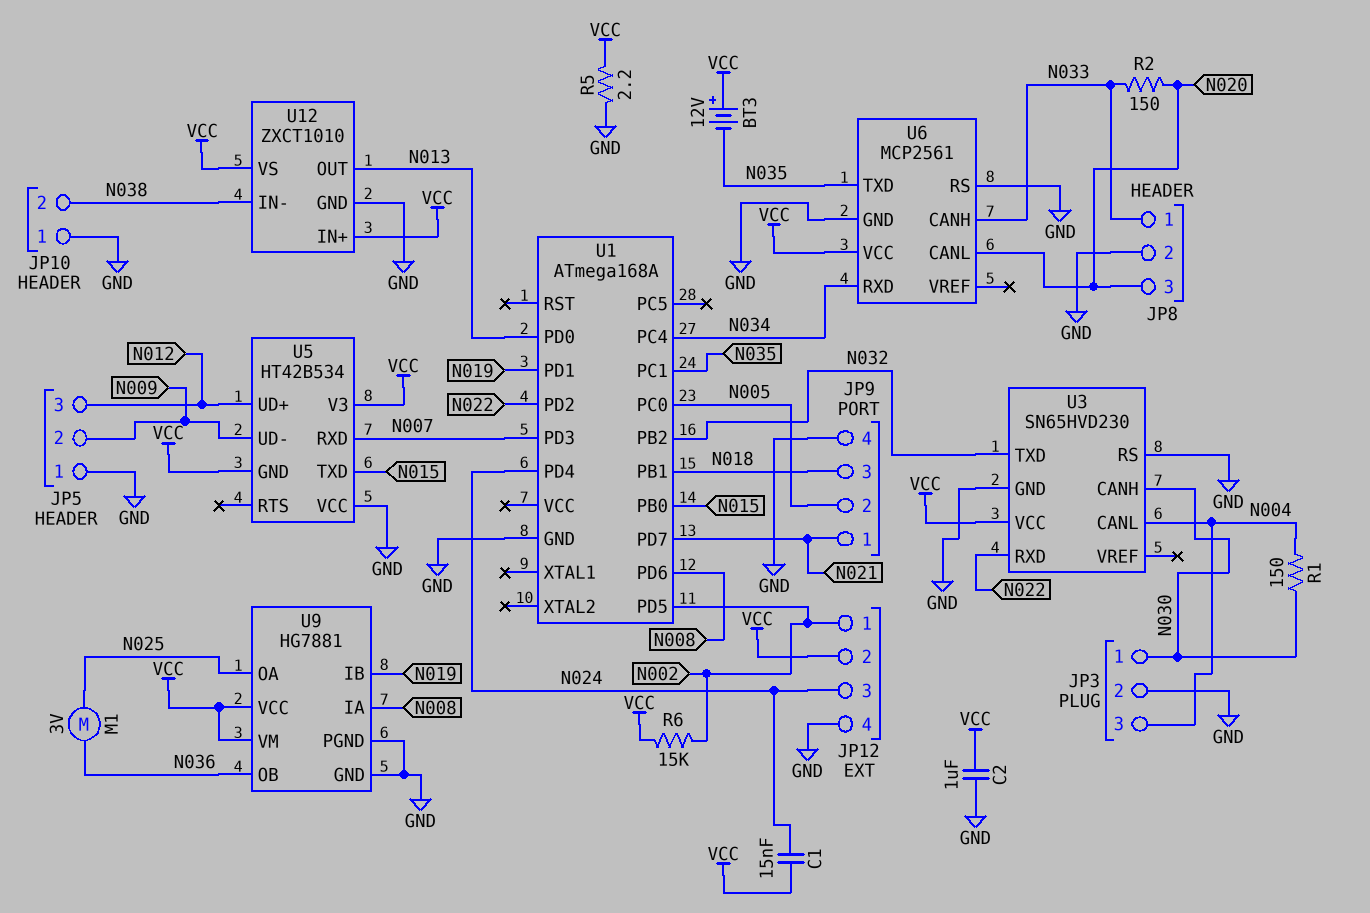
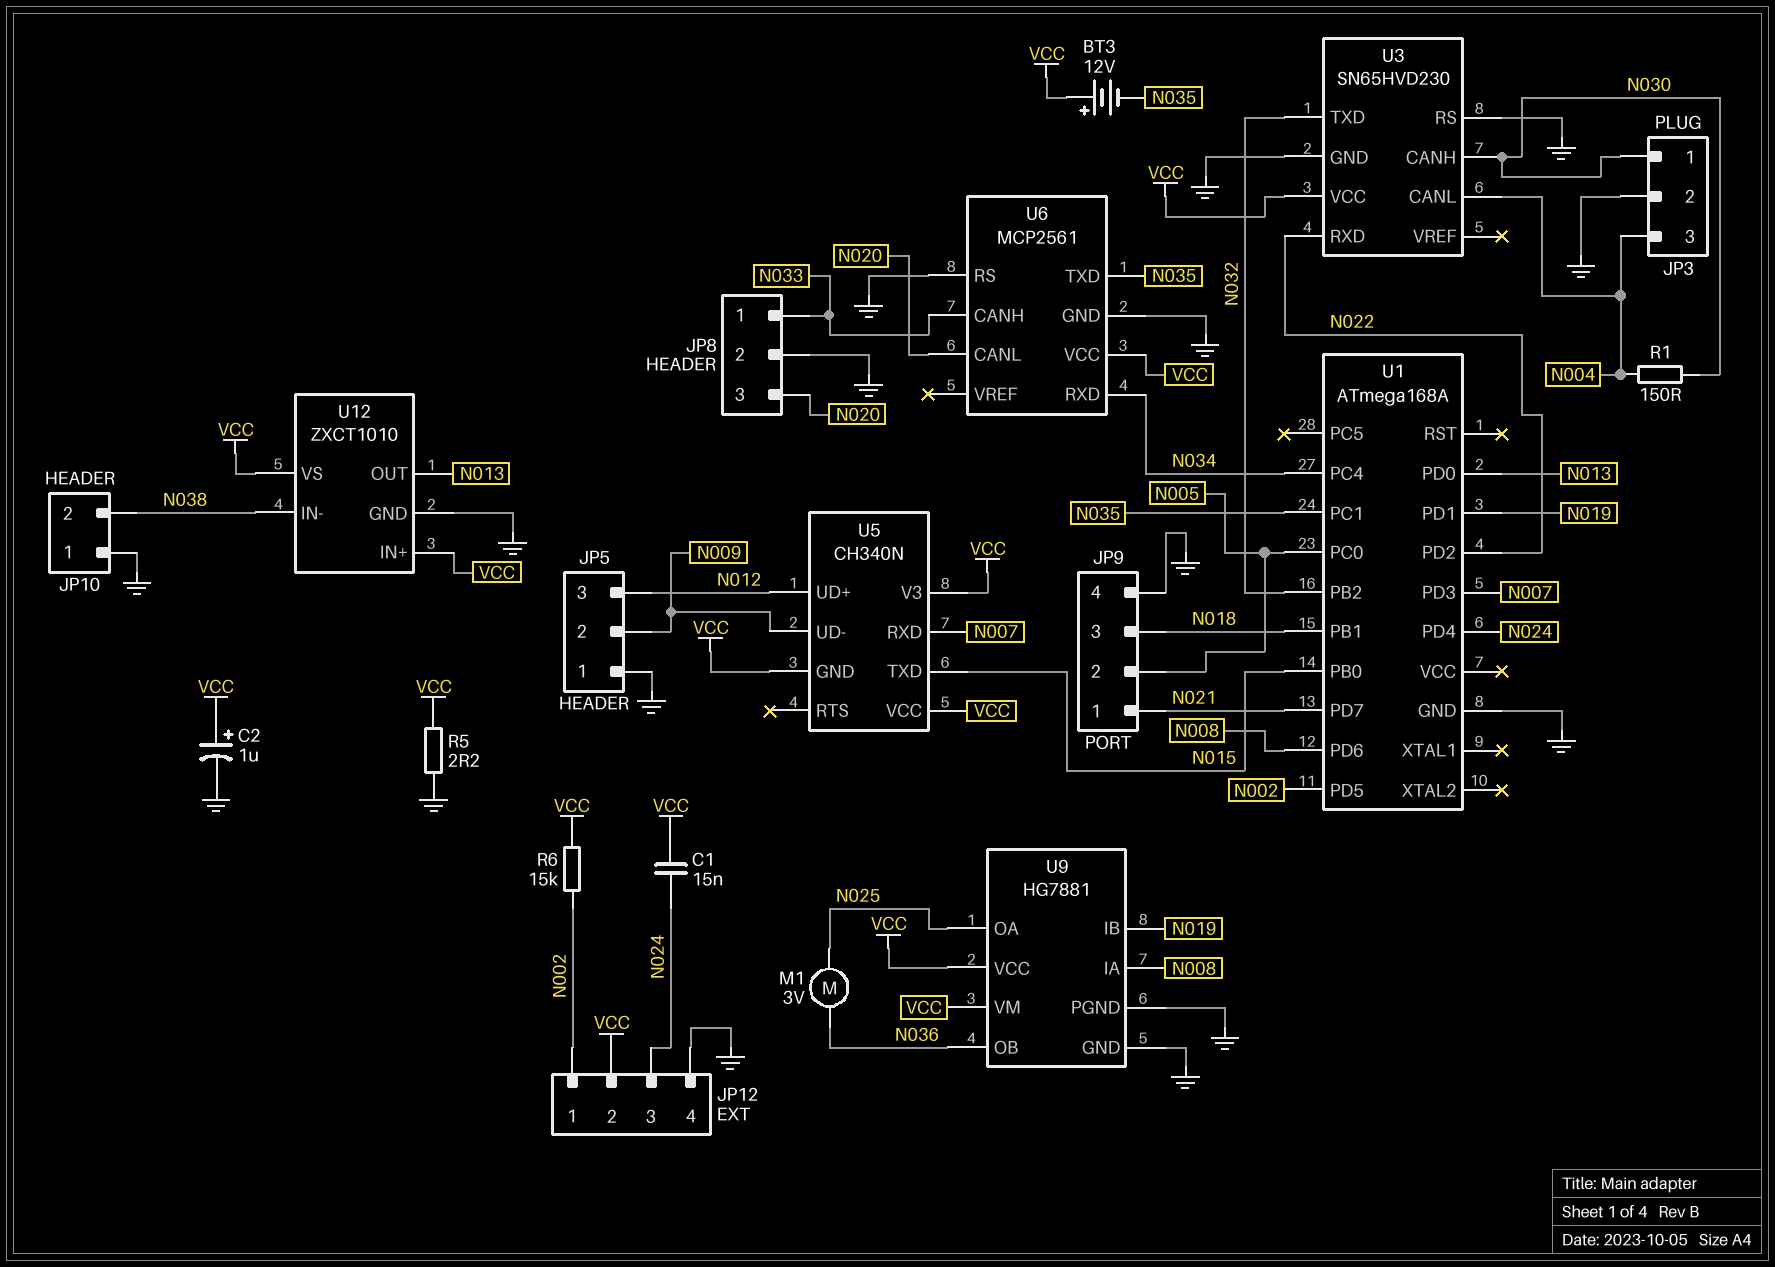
C2: 1uF (GND, VCC) -> 1uF (plus VCC, minus GND)
R2: 150 (N020, N033) -> none
U5: HT42B534 -> CH340N
U5 pin VCC: GND -> VCC

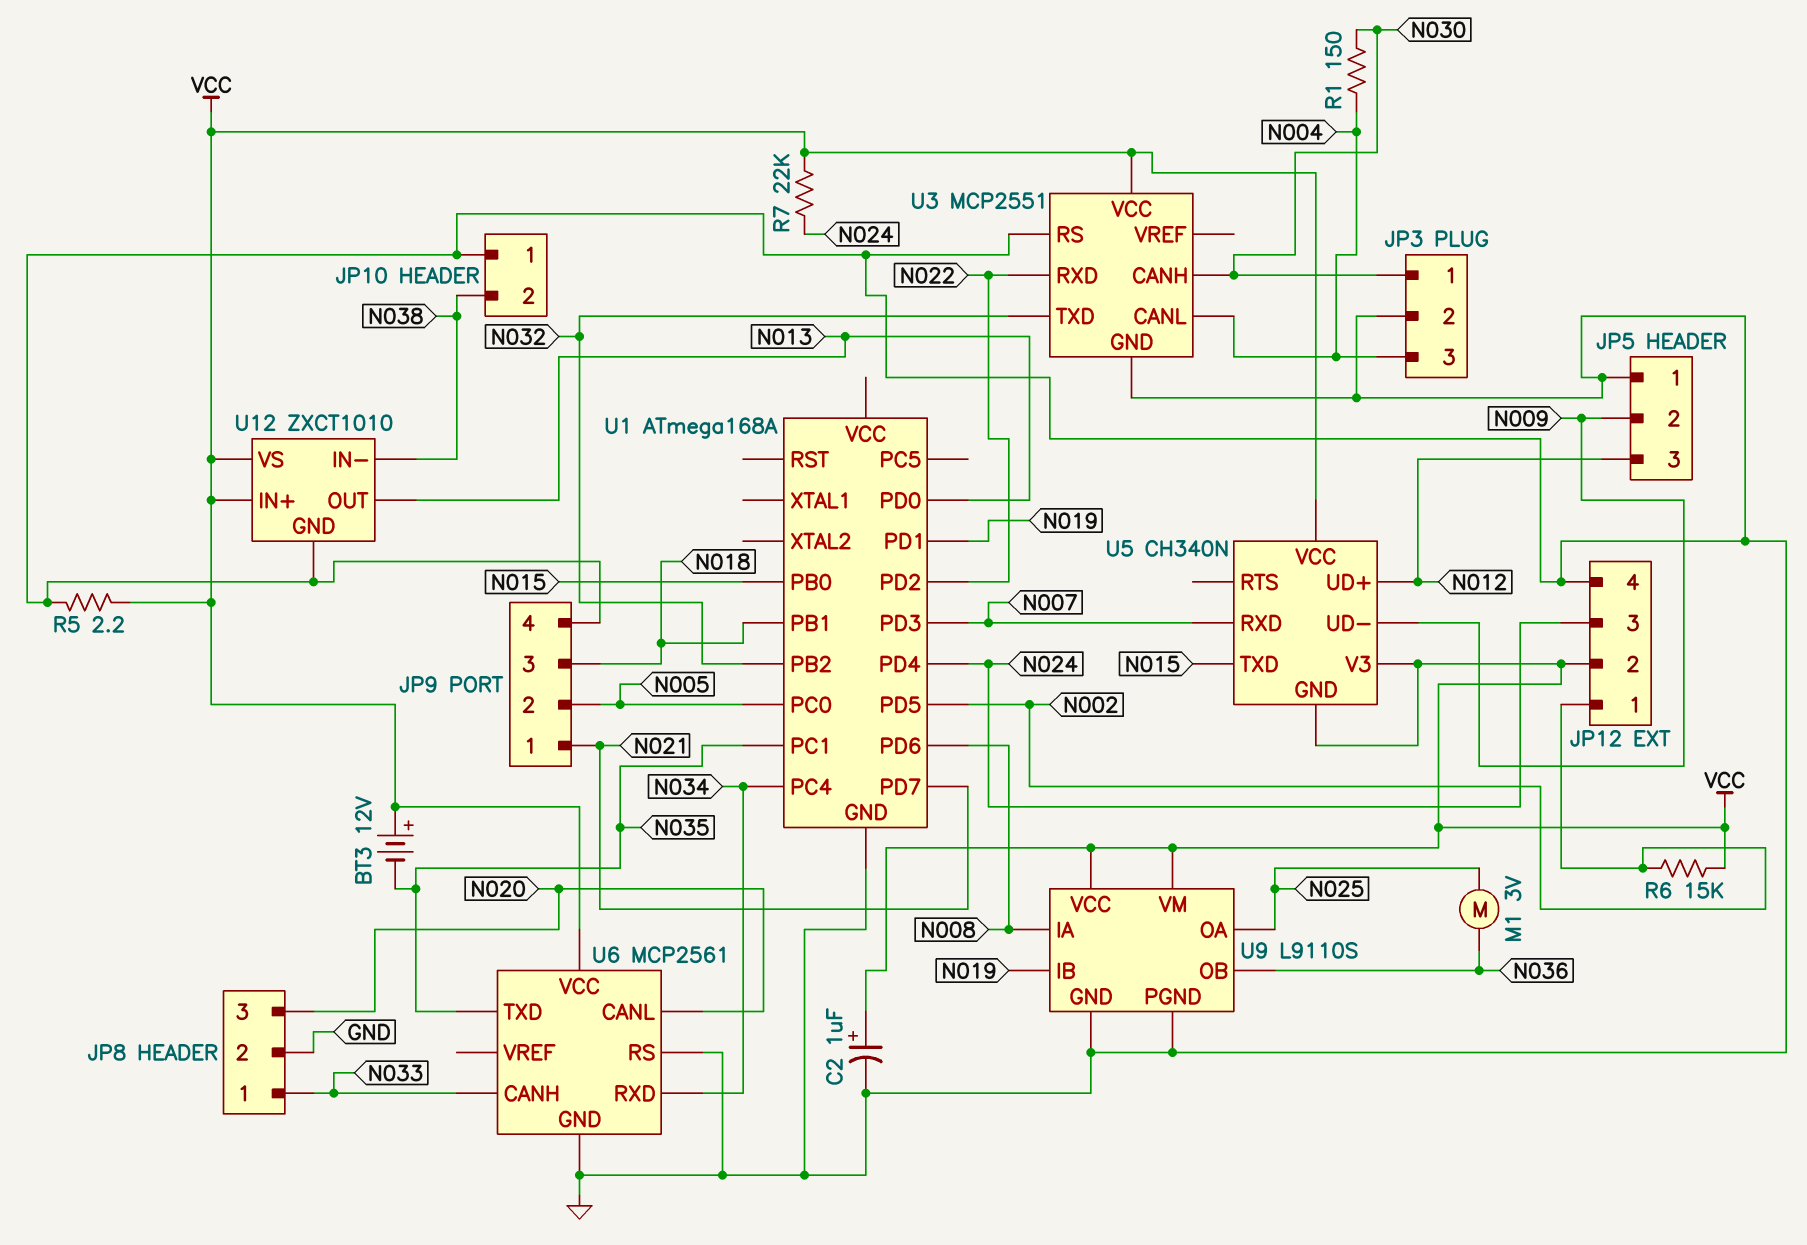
C1: 15nF (N024, VCC) -> none
R7: none -> 22k (N024, VCC)
U3: SN65HVD230 -> MCP2551
U9: HG7881 -> L9110S

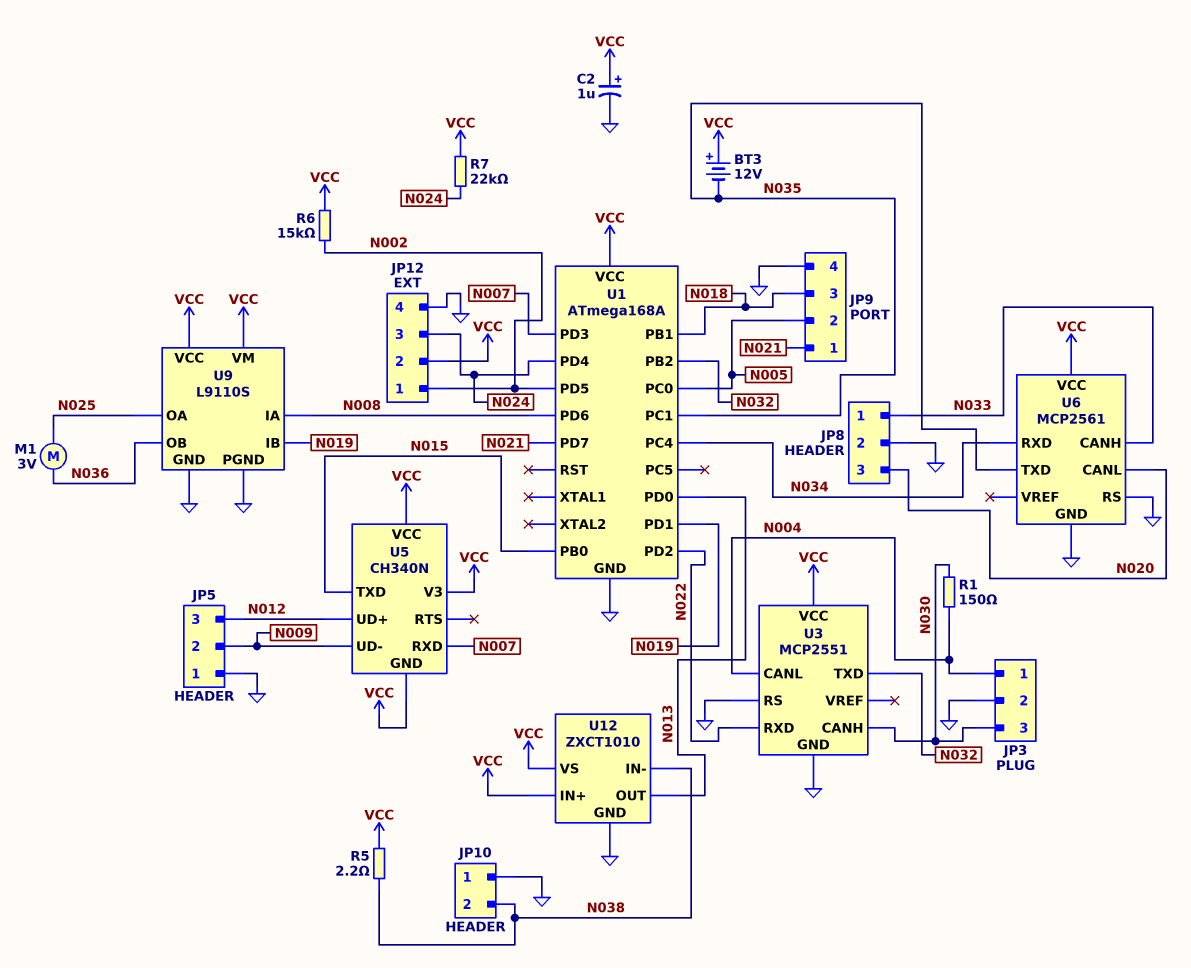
JP3 pin 1: N030 -> N004
JP3 pin 3: N004 -> N030
R5: 2.2 (GND, VCC) -> 2.2 (N038, VCC)
U1 pin VCC: none -> VCC

